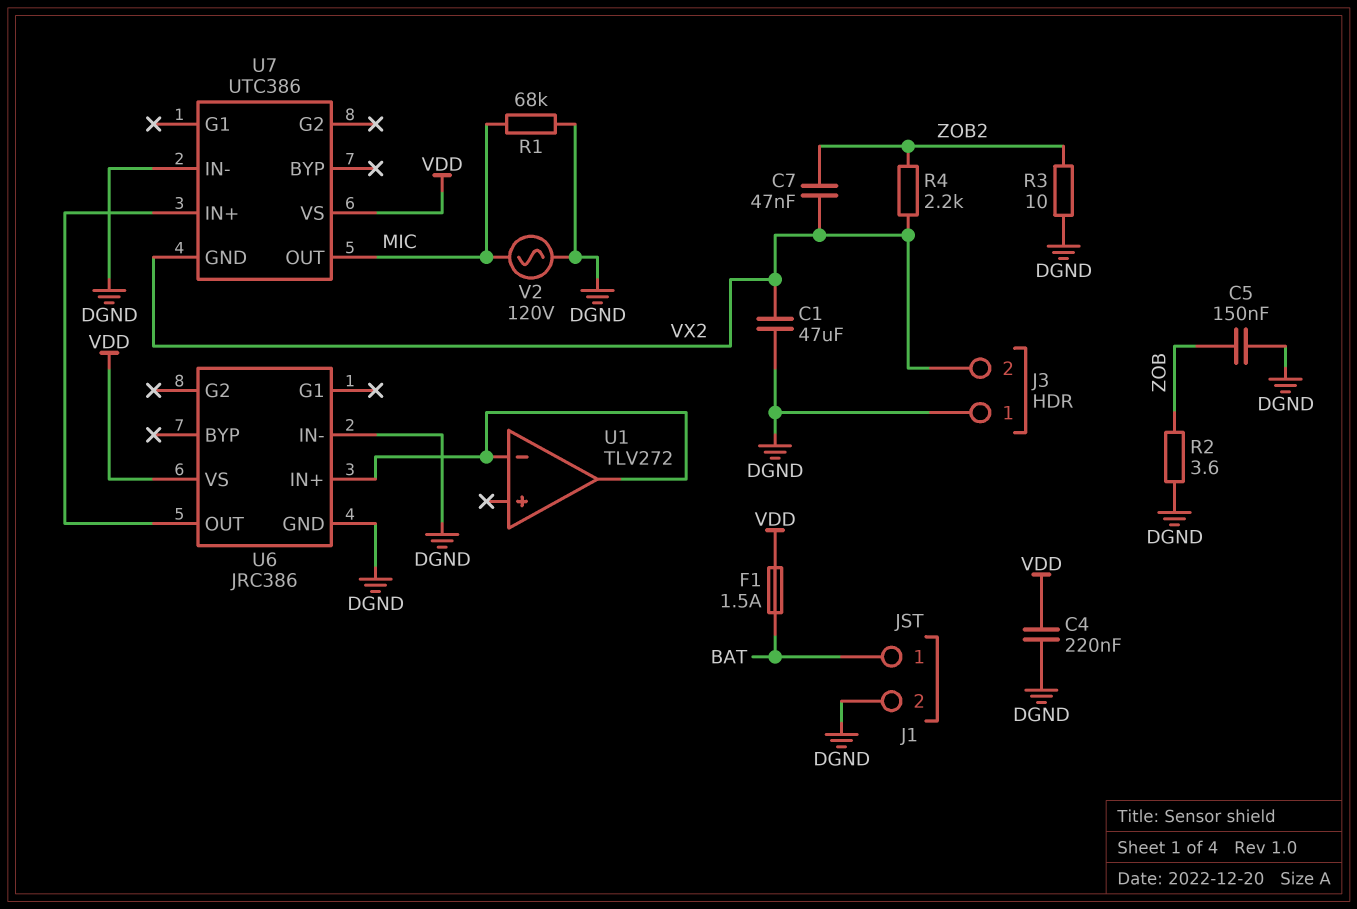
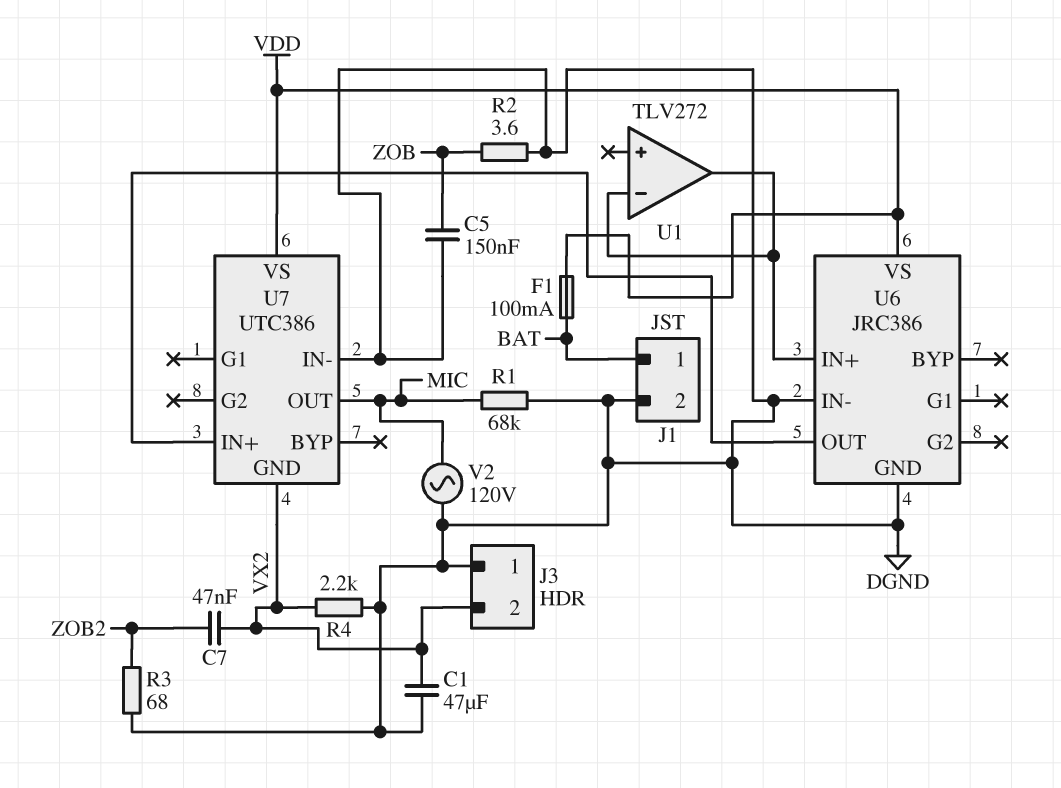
C4: 220nF (DGND, VDD) -> none
F1: 1.5A (BAT, VDD) -> 100mA (BAT, VDD)
R3: 10 (DGND, ZOB2) -> 68 (DGND, ZOB2)
R4: 2.2k (VX2, ZOB2) -> 2.2k (DGND, VX2)

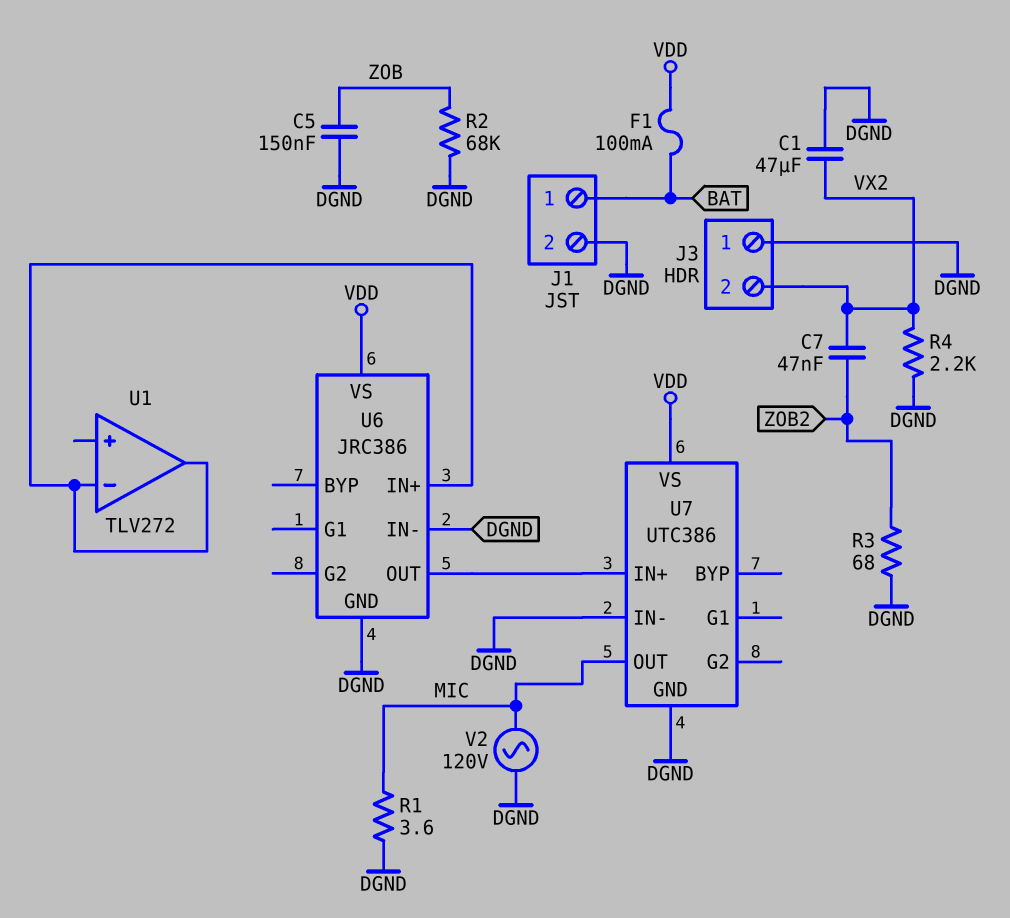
R1: 68k (DGND, MIC) -> 3.6 (DGND, MIC)
R2: 3.6 (DGND, ZOB) -> 68k (DGND, ZOB)
U7 pin GND: VX2 -> DGND

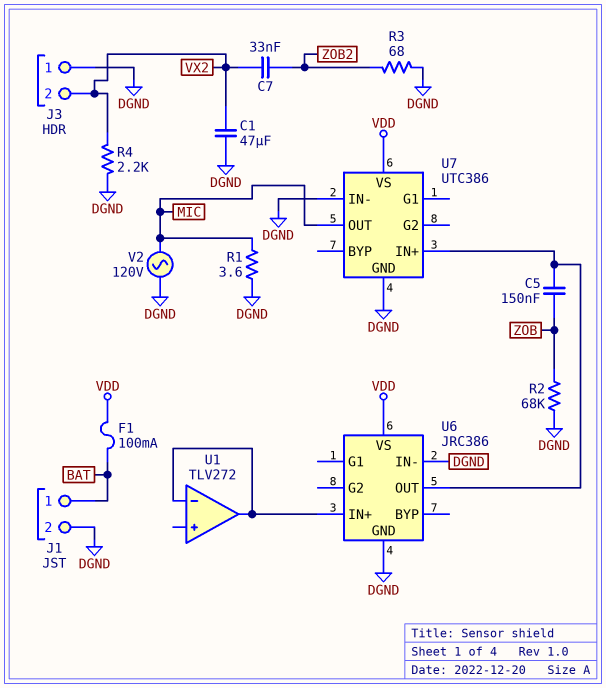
C5: 150nF (DGND, ZOB) -> 150nF (U6/OUT, ZOB)
C7: 47nF (VX2, ZOB2) -> 33nF (VX2, ZOB2)

